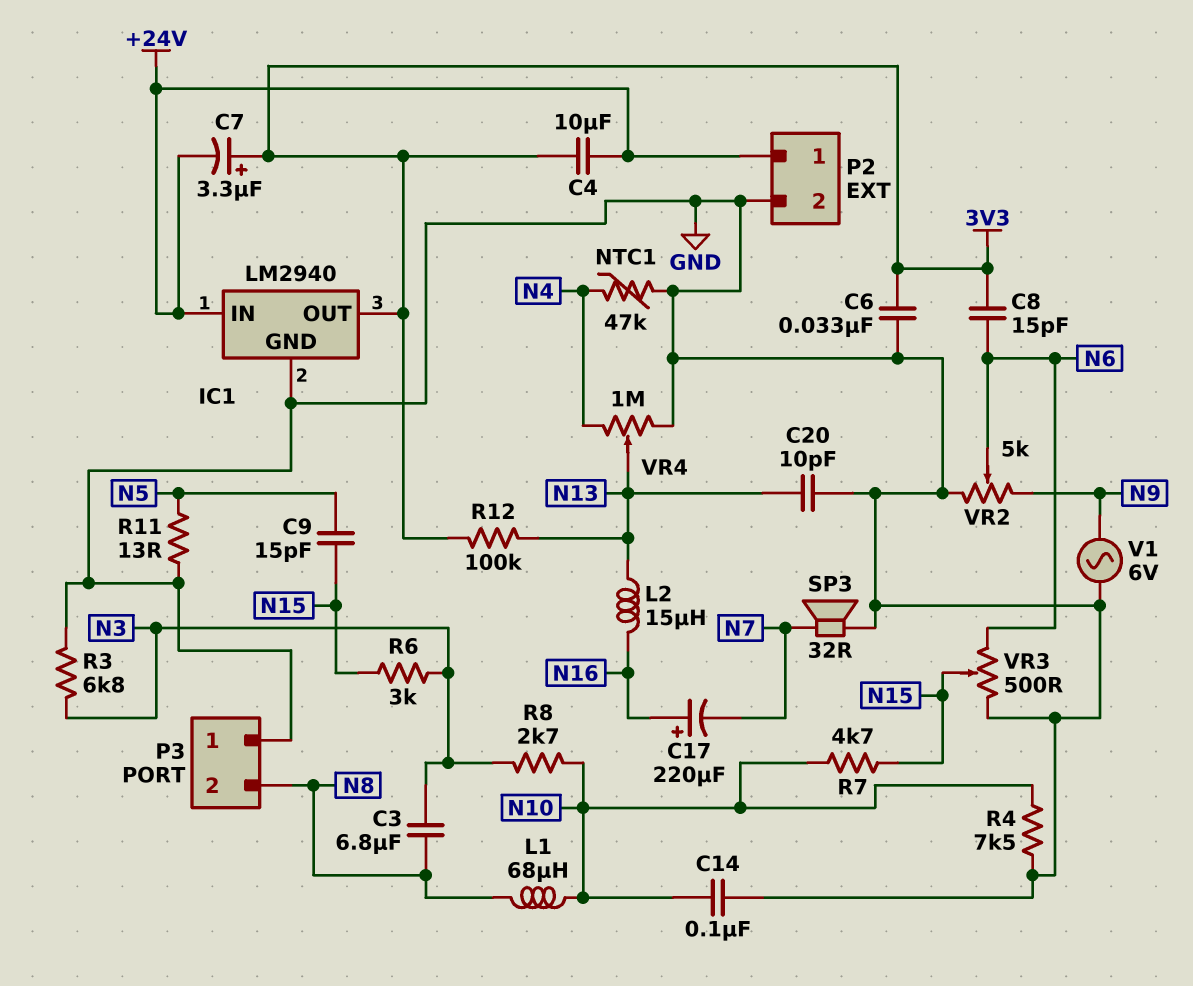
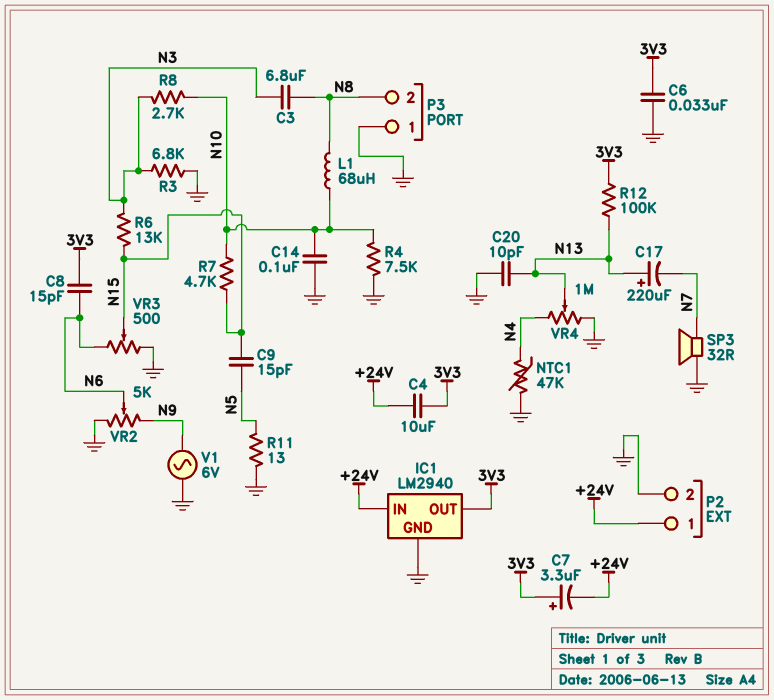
C17: 220uF (plus N16, minus N7) -> 220uF (plus N13, minus N7)
L2: 15uH (N13, N16) -> none
R6: 3k (N3, N15) -> 13k (N3, N15)

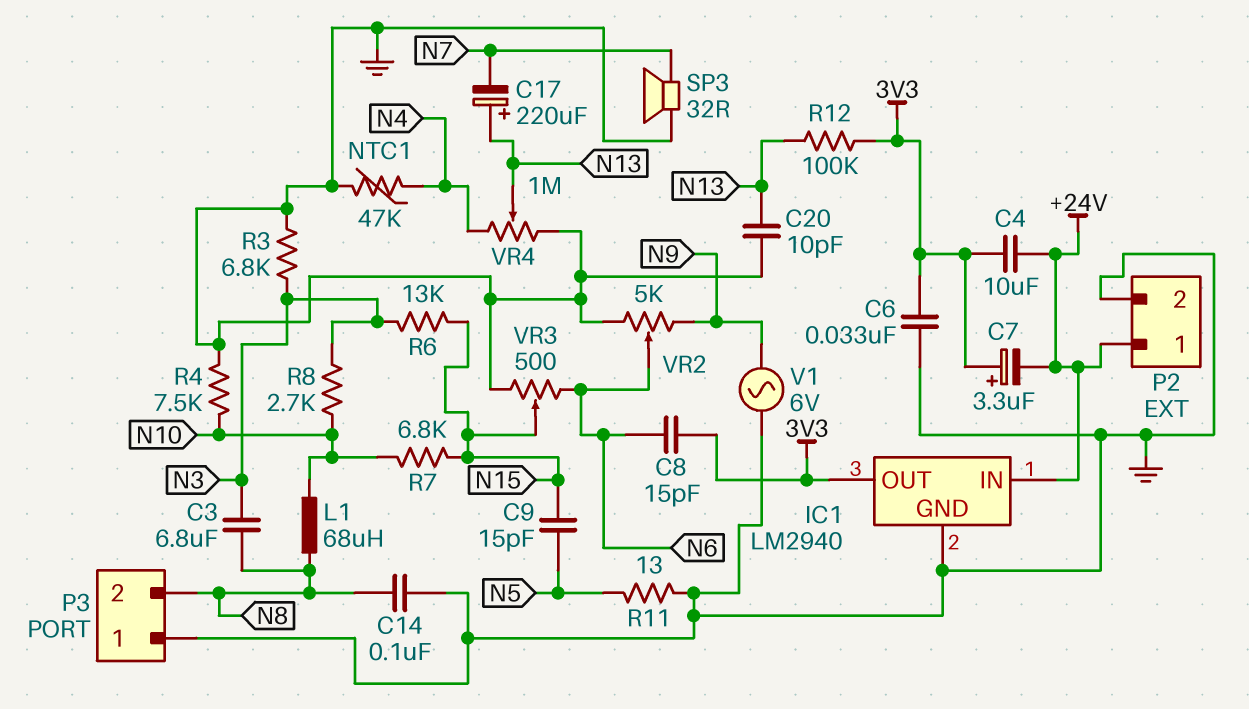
C14: 100nF (GND, N10) -> 100nF (GND, N8)
R7: 4.7k (N10, N15) -> 6.8k (N10, N15)

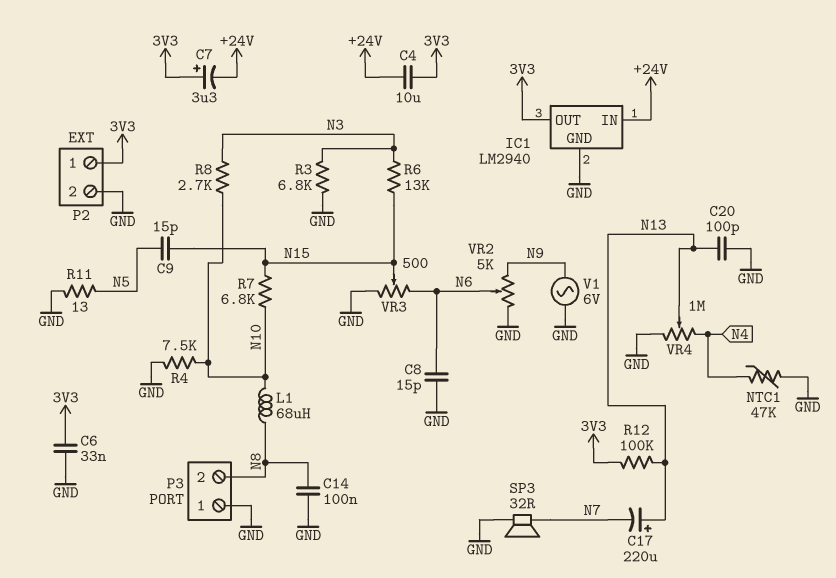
C3: 6.8uF (N3, N8) -> none
C8: 15pF (3V3, N6) -> 15pF (GND, N6)
C20: 10pF (GND, N13) -> 100pF (GND, N13)
P2 pin 1: +24V -> 3V3

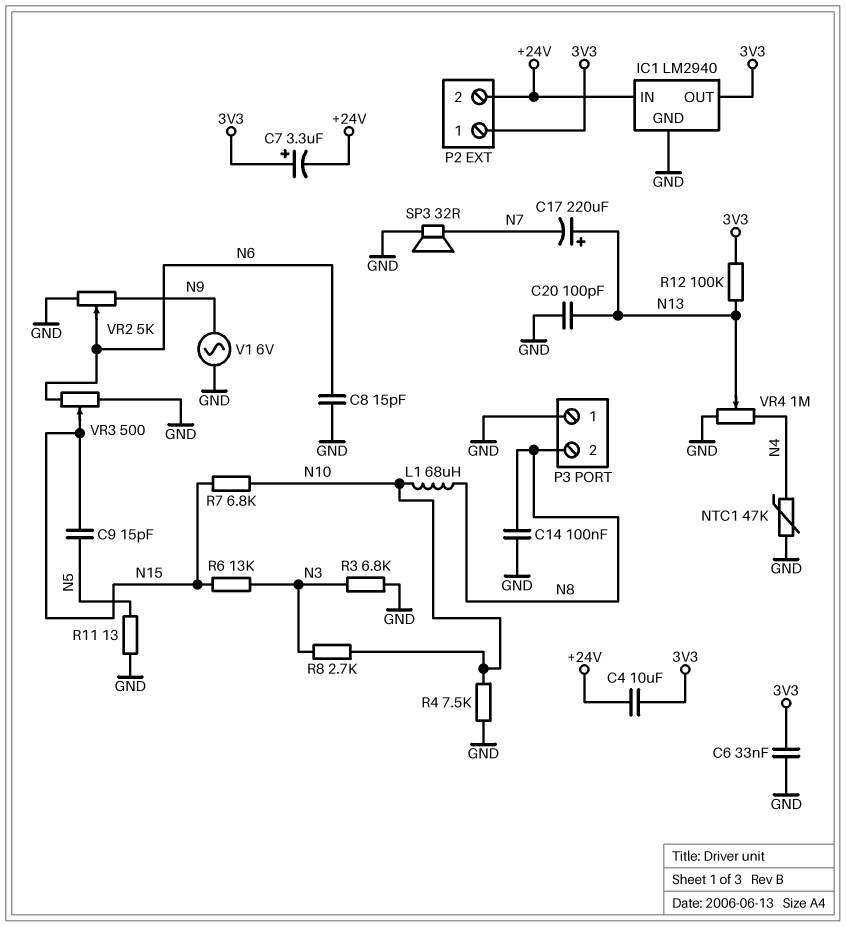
P2 pin 2: GND -> +24V

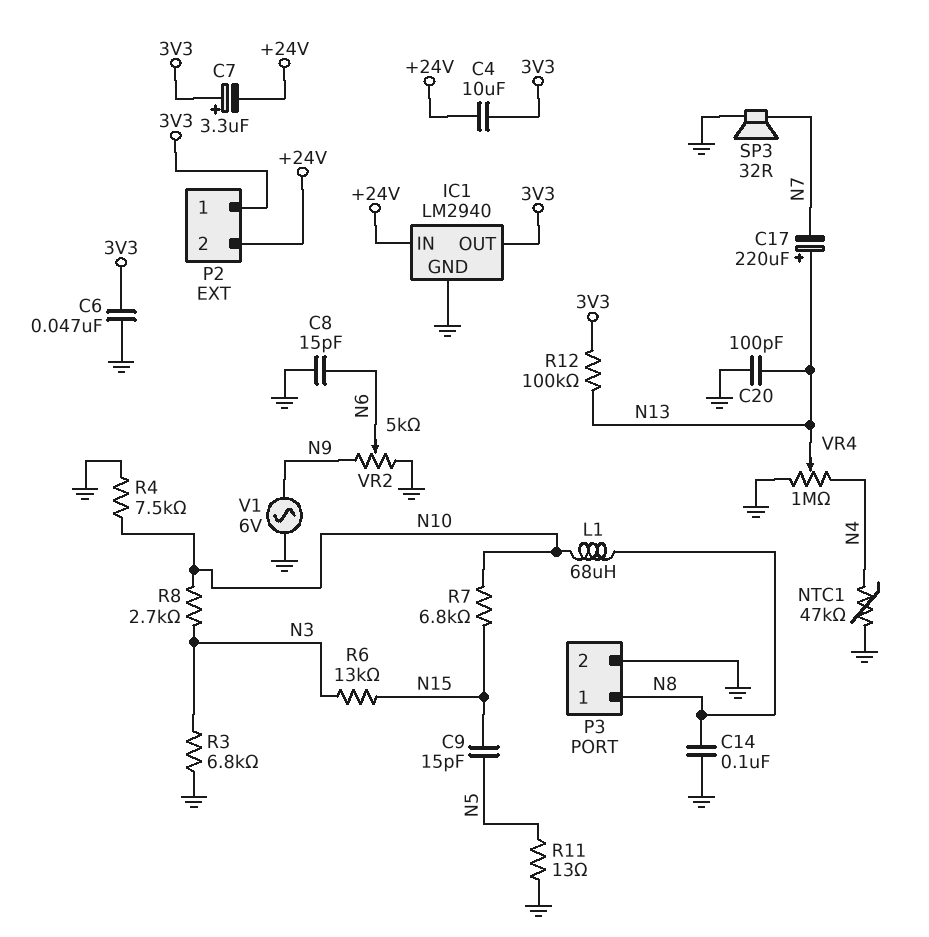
C6: 33nF (3V3, GND) -> 47nF (3V3, GND)
P3 pin 1: GND -> N8
P3 pin 2: N8 -> GND
VR3: 500 (GND, N6, wiper N15) -> none

